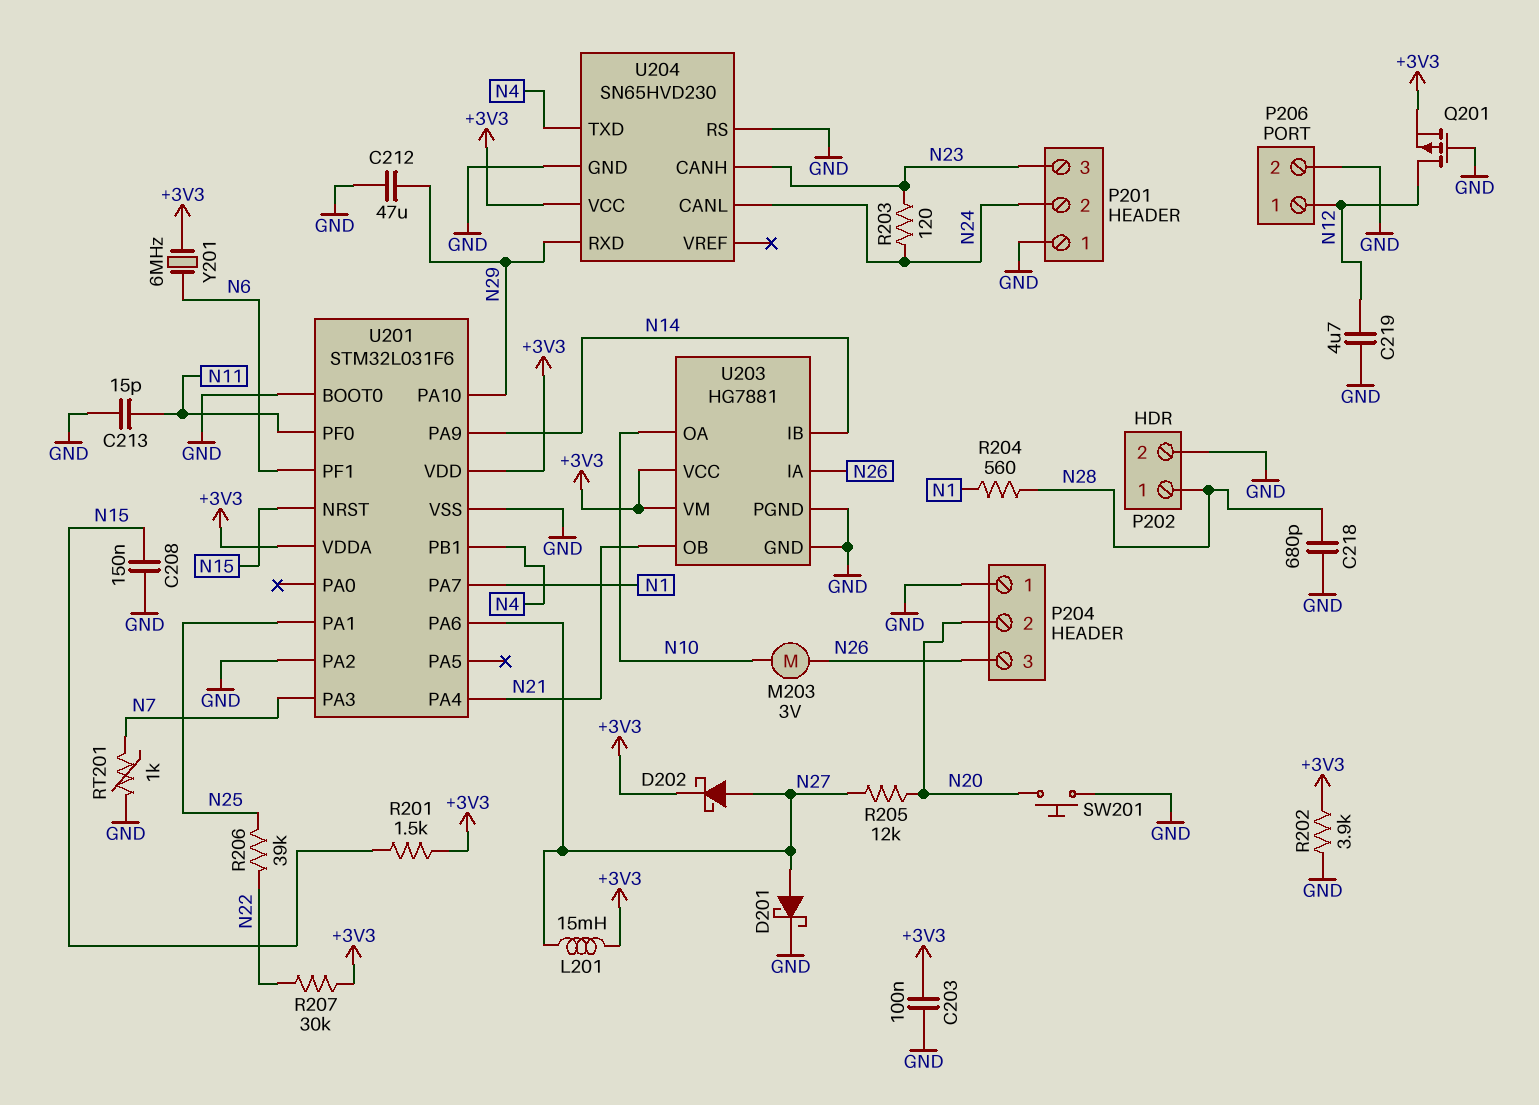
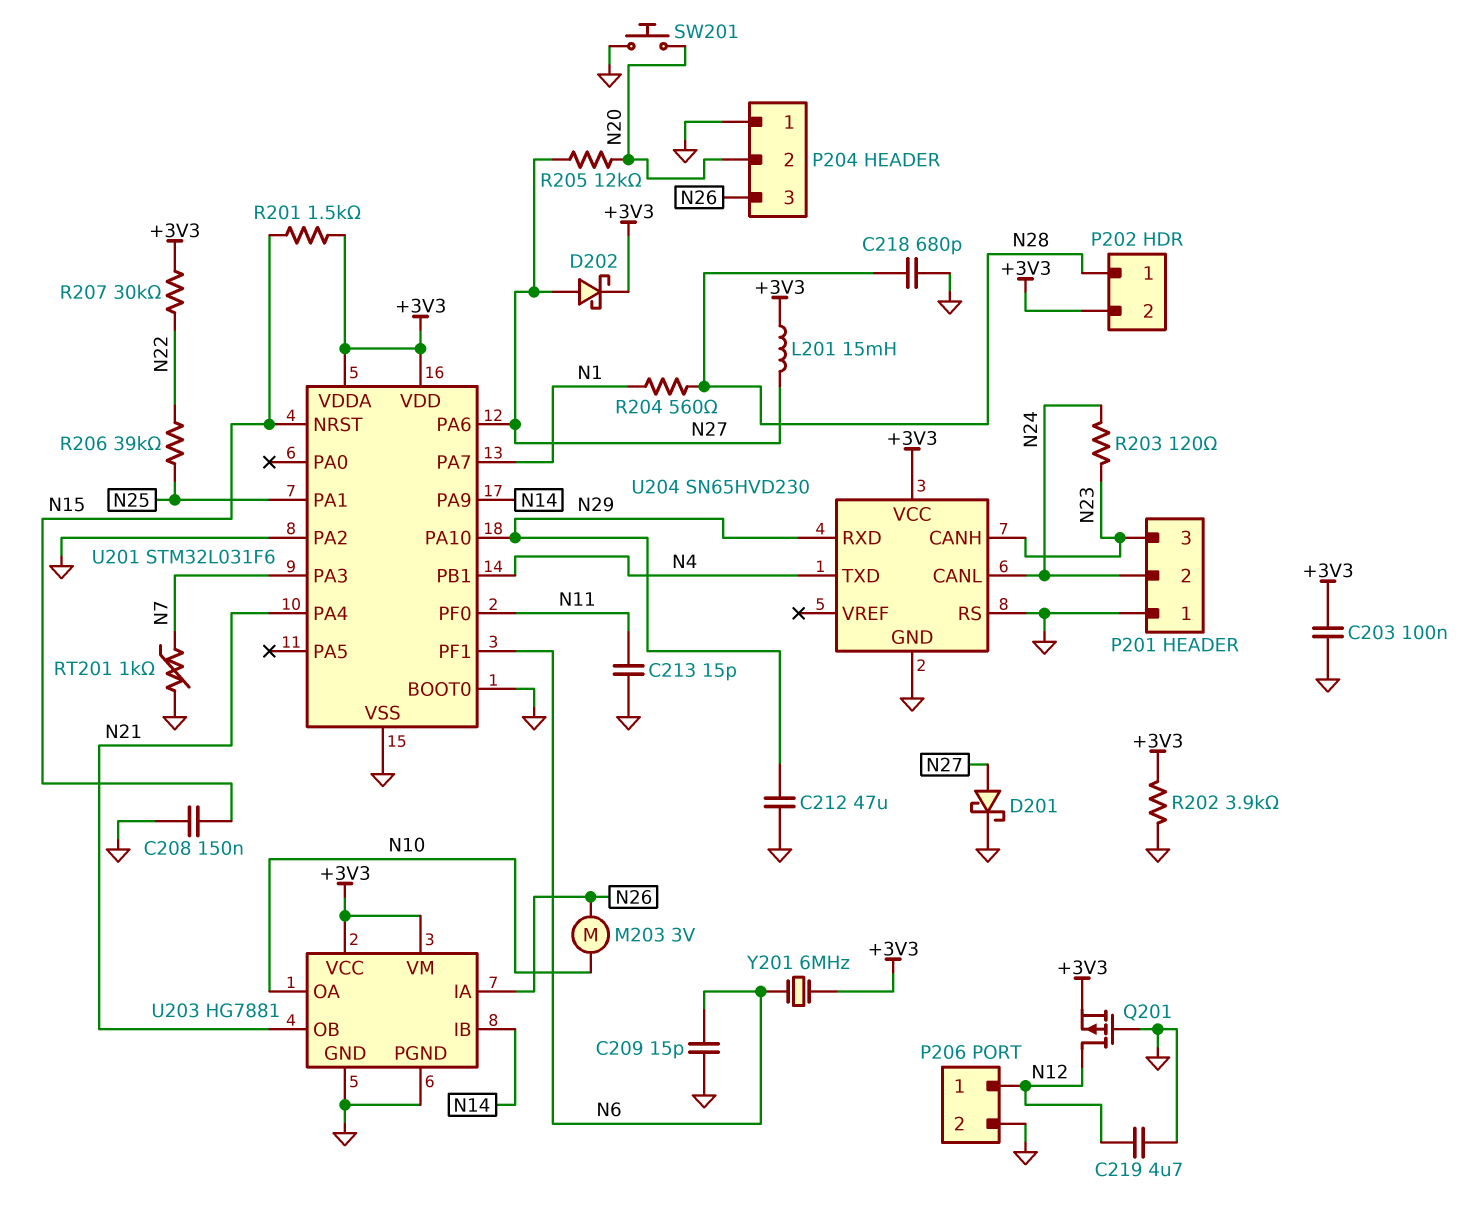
C209: none -> 15pF (GND, N6)
P202 pin 2: GND -> +3V3

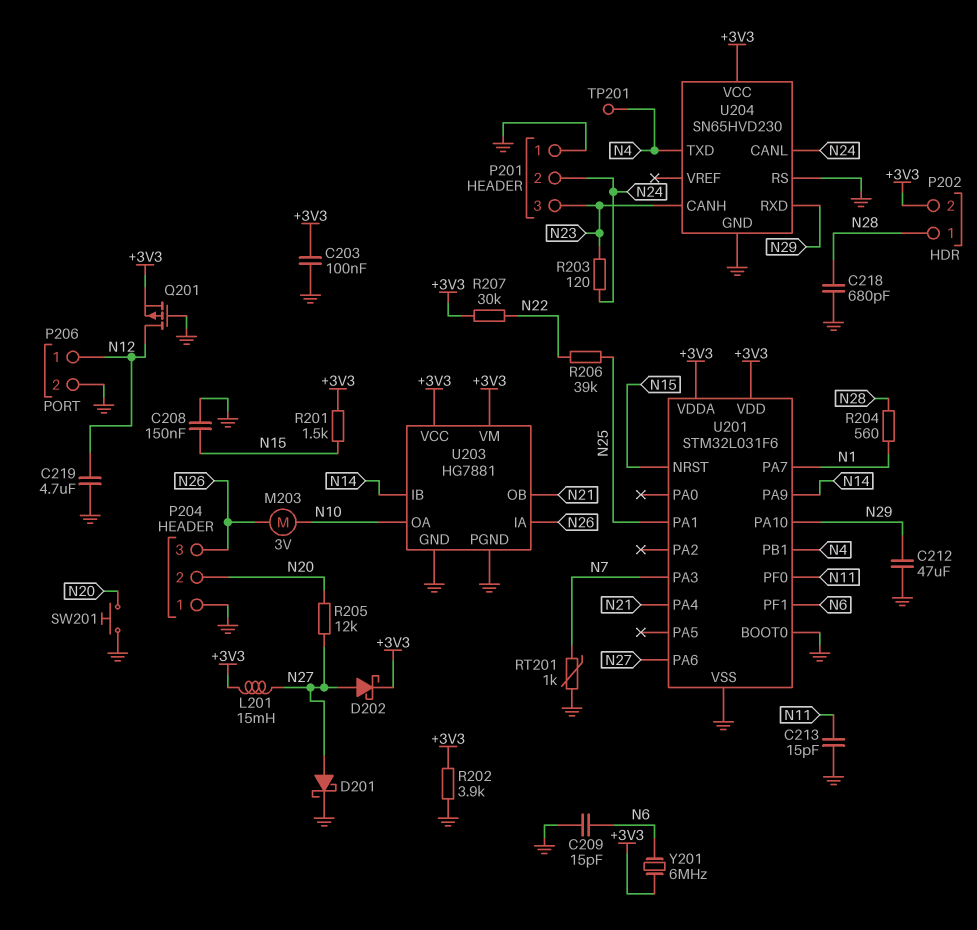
TP201: none -> test point (N4)
U201 pin PA2: GND -> none

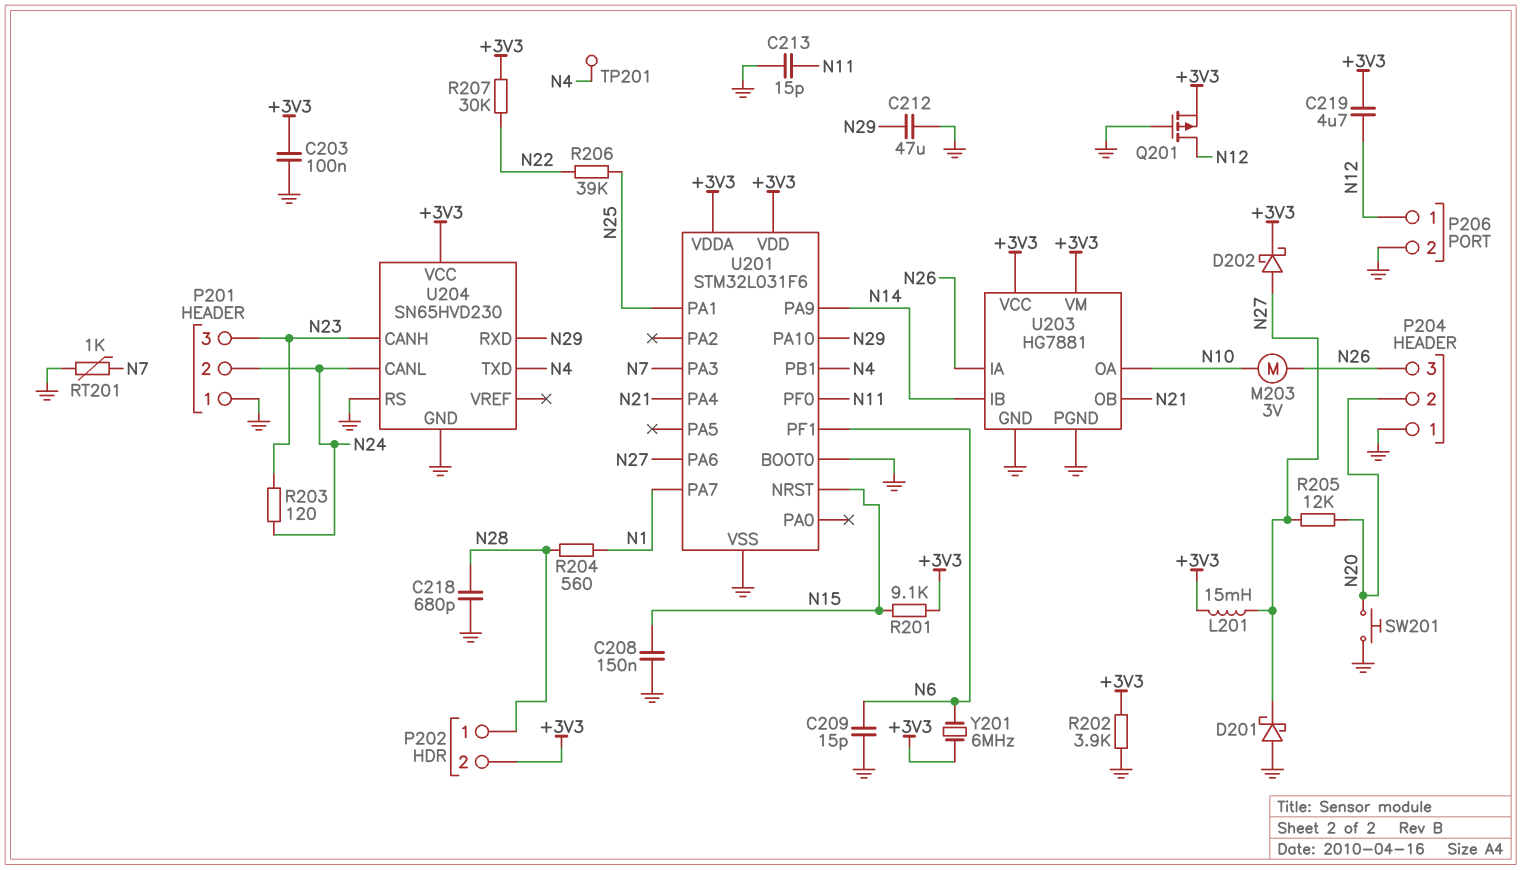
C219: 4.7uF (GND, N12) -> 4.7uF (+3V3, N12)
D201: schottky (A N27, K GND) -> schottky (A GND, K N27)
R201: 1.5k (+3V3, N15) -> 9.1k (+3V3, N15)

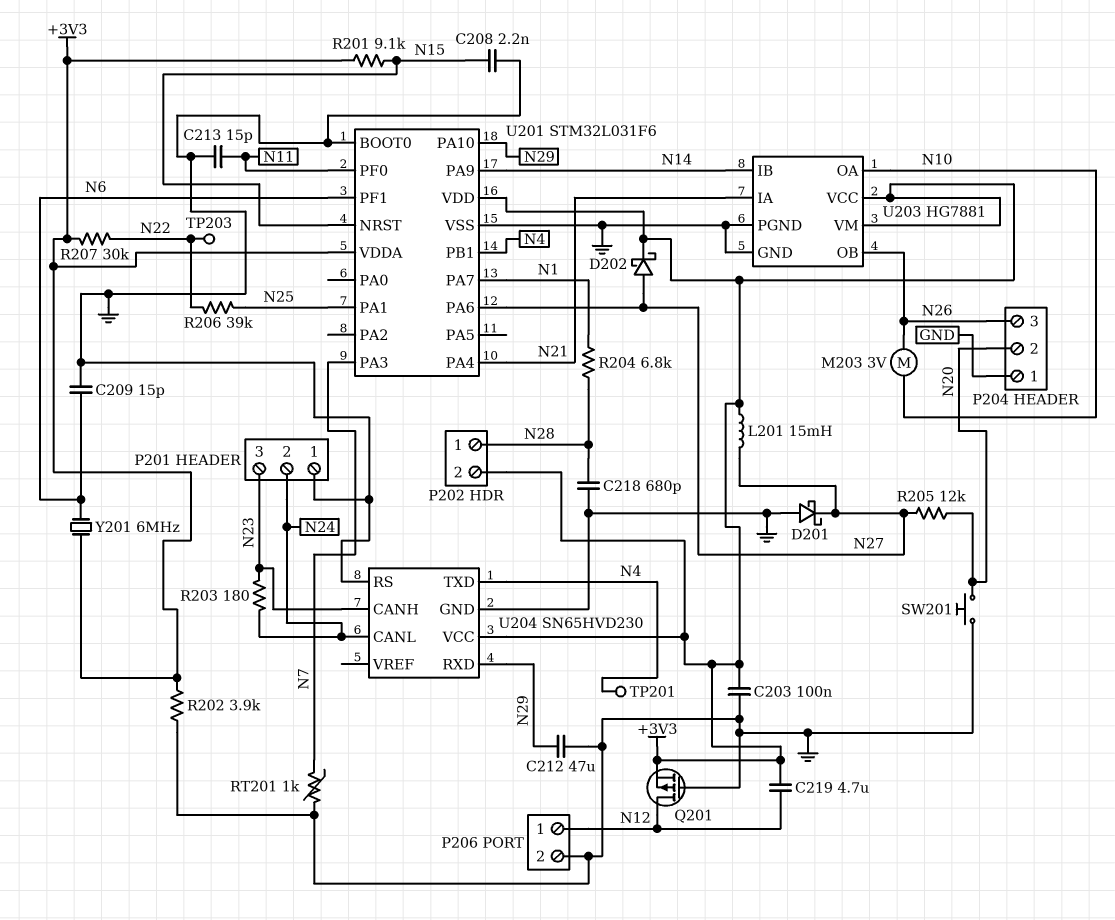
C208: 150nF (GND, N15) -> 2.2nF (GND, N15)
R203: 120 (N23, N24) -> 180 (N23, N24)
R204: 560 (N1, N28) -> 6.8k (N1, N28)
TP203: none -> test point (N22)
U203 pin IA: N26 -> N21
U203 pin OB: N21 -> N26

